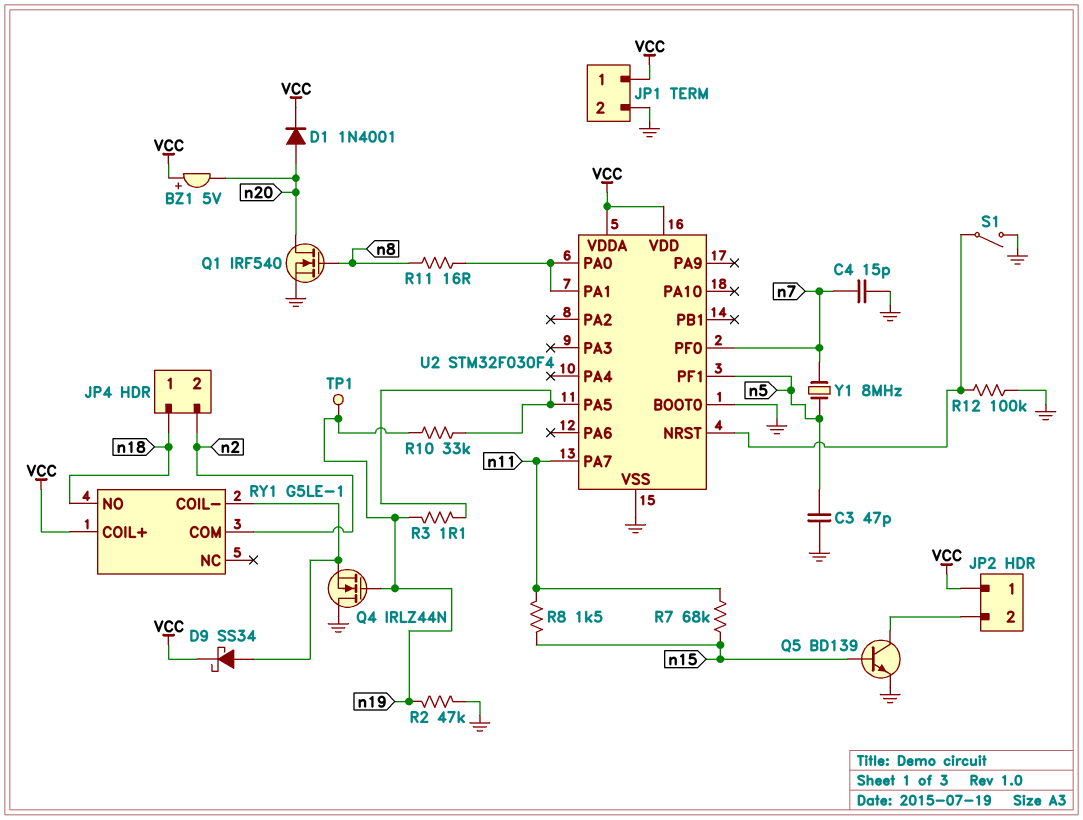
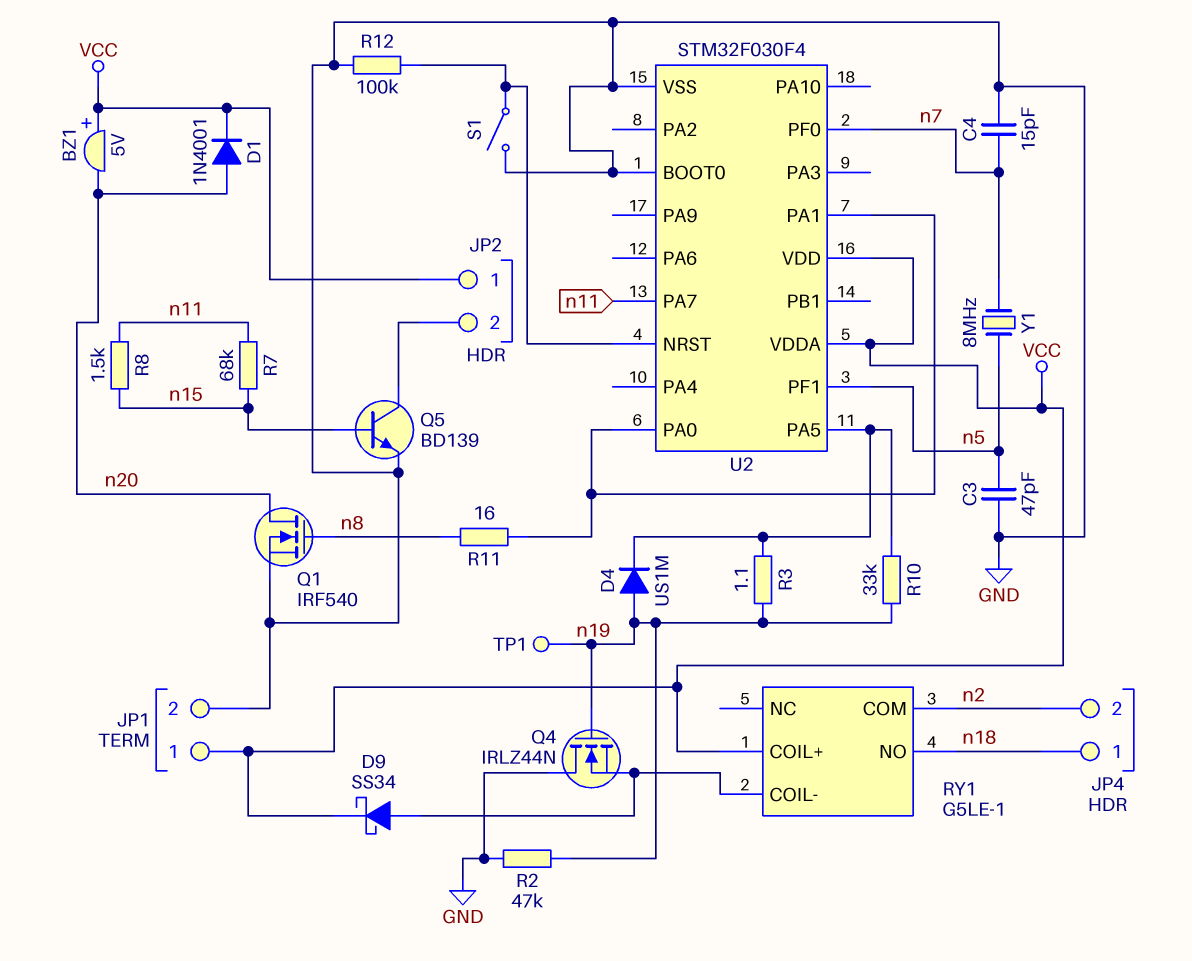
D4: none -> diode US1M (A n19, K U2/PA5)

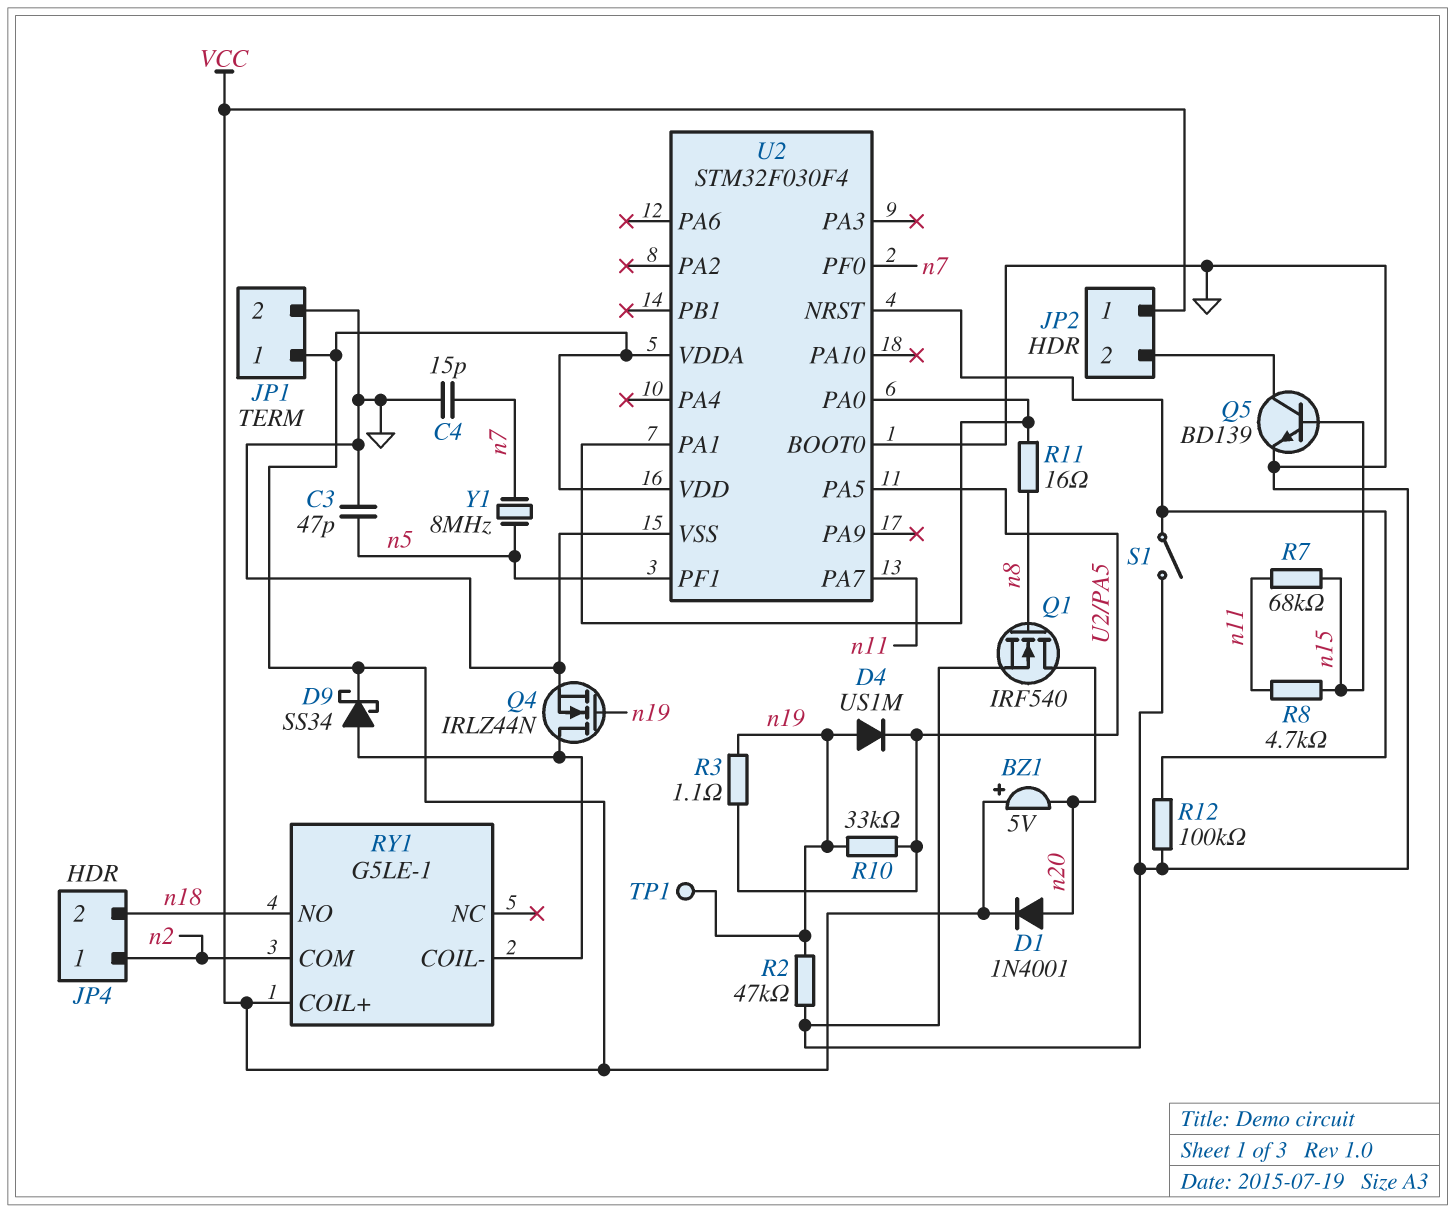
JP4 pin 1: n18 -> n2
JP4 pin 2: n2 -> n18
Q4: NMOS IRLZ44N (G n19, D GND, S RY1/COIL-) -> NMOS IRLZ44N (G n19, D RY1/COIL-, S GND)
R8: 1.5k (n11, n15) -> 4.7k (n11, n15)

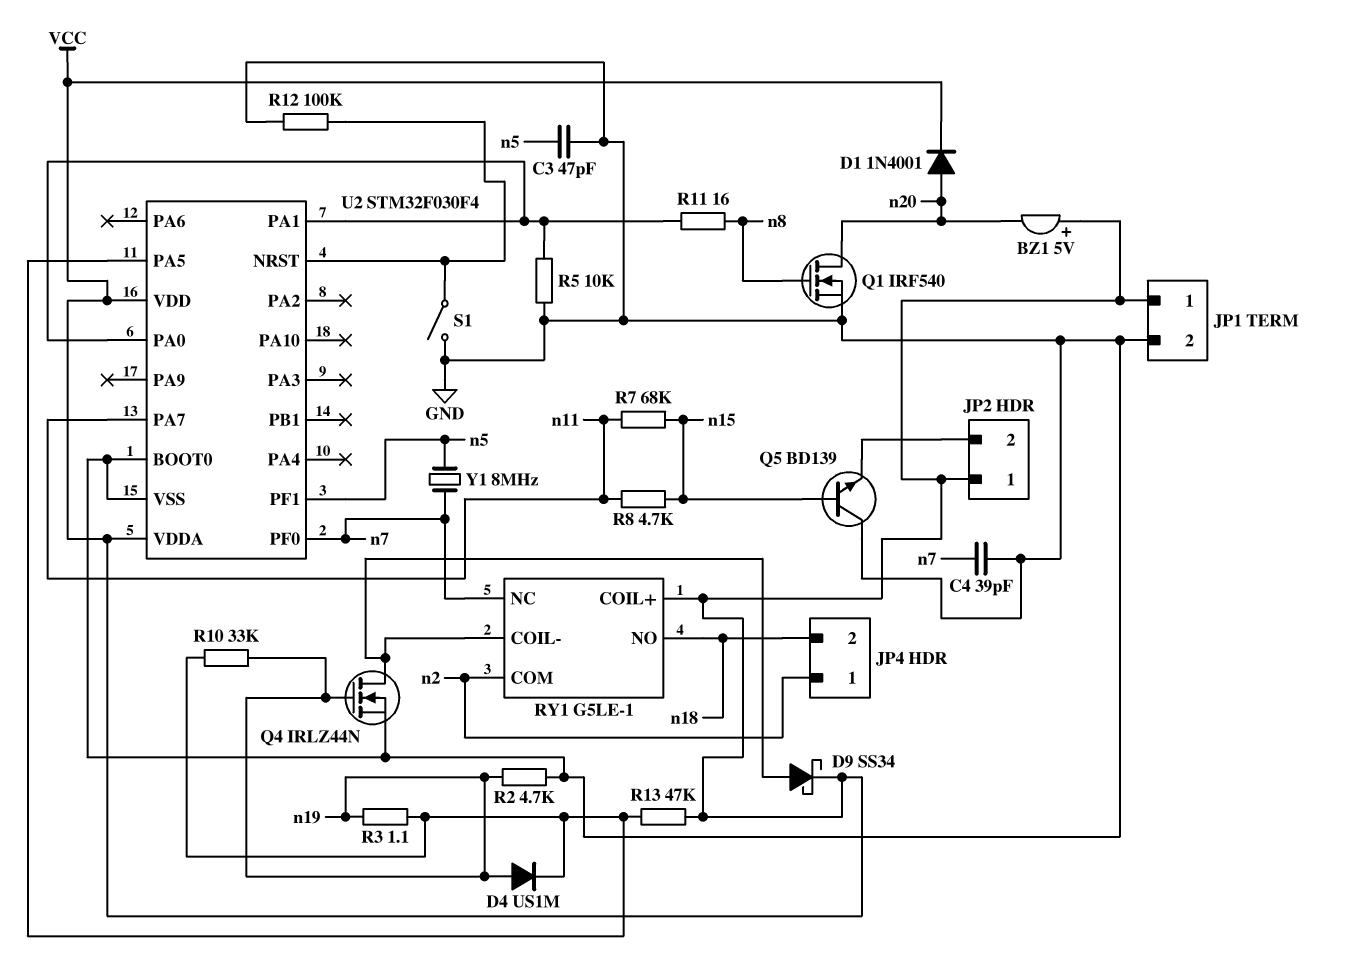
C4: 15pF (GND, n7) -> 39pF (GND, n7)
Q5: NPN BD139 (B n15, C JP2/2, E GND) -> NPN BD139 (B n15, C GND, E JP2/2)
R2: 47k (GND, n19) -> 4.7k (GND, n19)
R5: none -> 10k (GND, U2/PA0)
R13: none -> 47k (U2/PA5, VCC)
RY1 pin NC: none -> n7
TP1: test point (n19) -> none

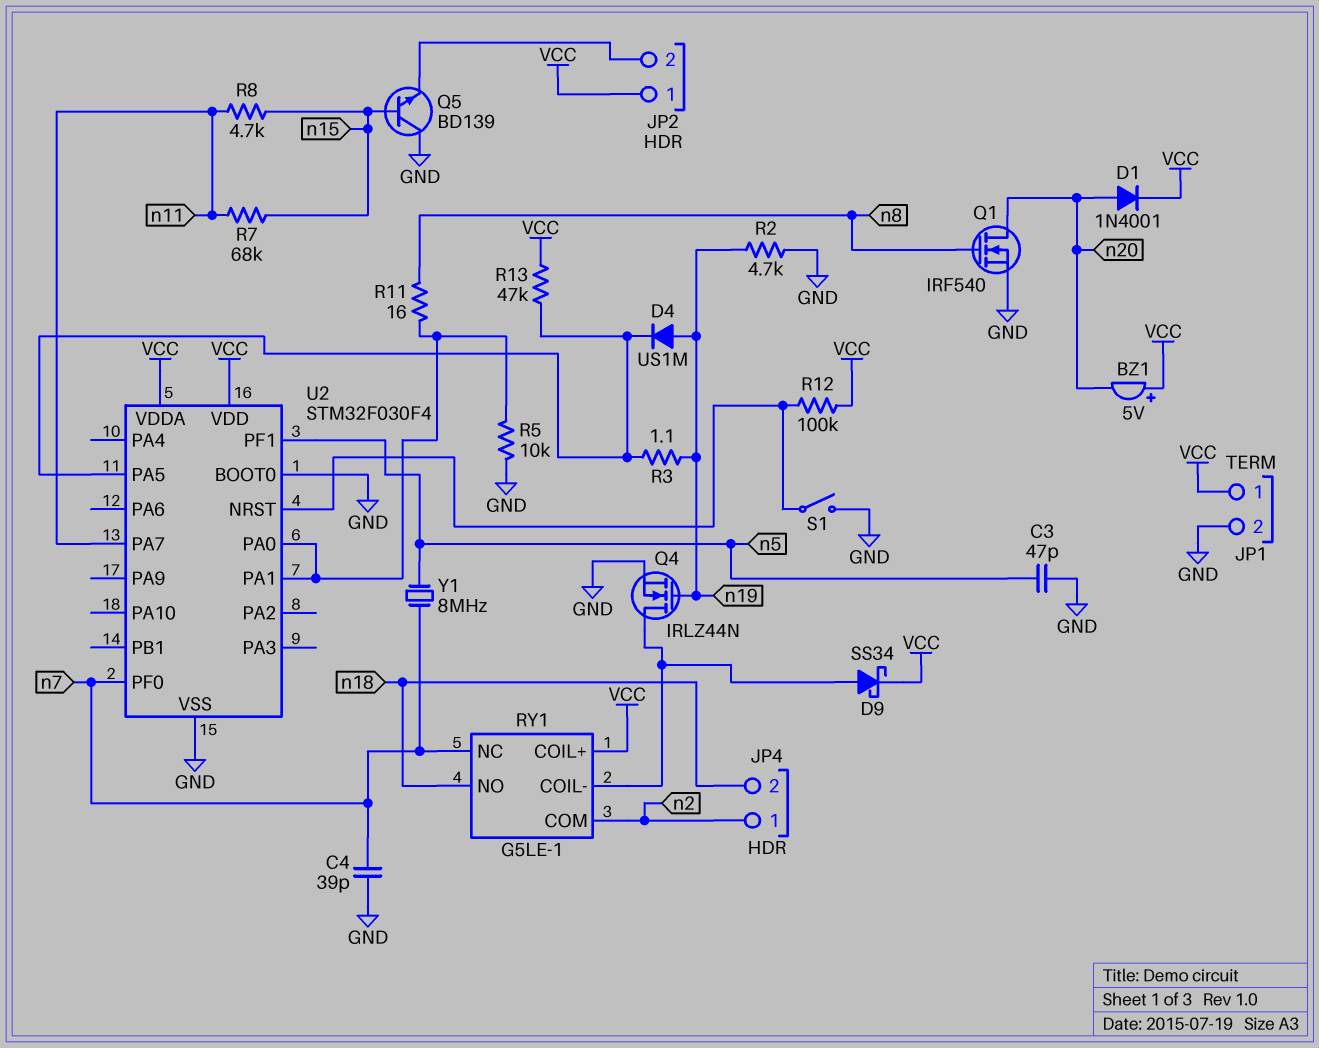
R10: 33k (U2/PA5, n19) -> none
R12: 100k (GND, U2/NRST) -> 100k (U2/NRST, VCC)

